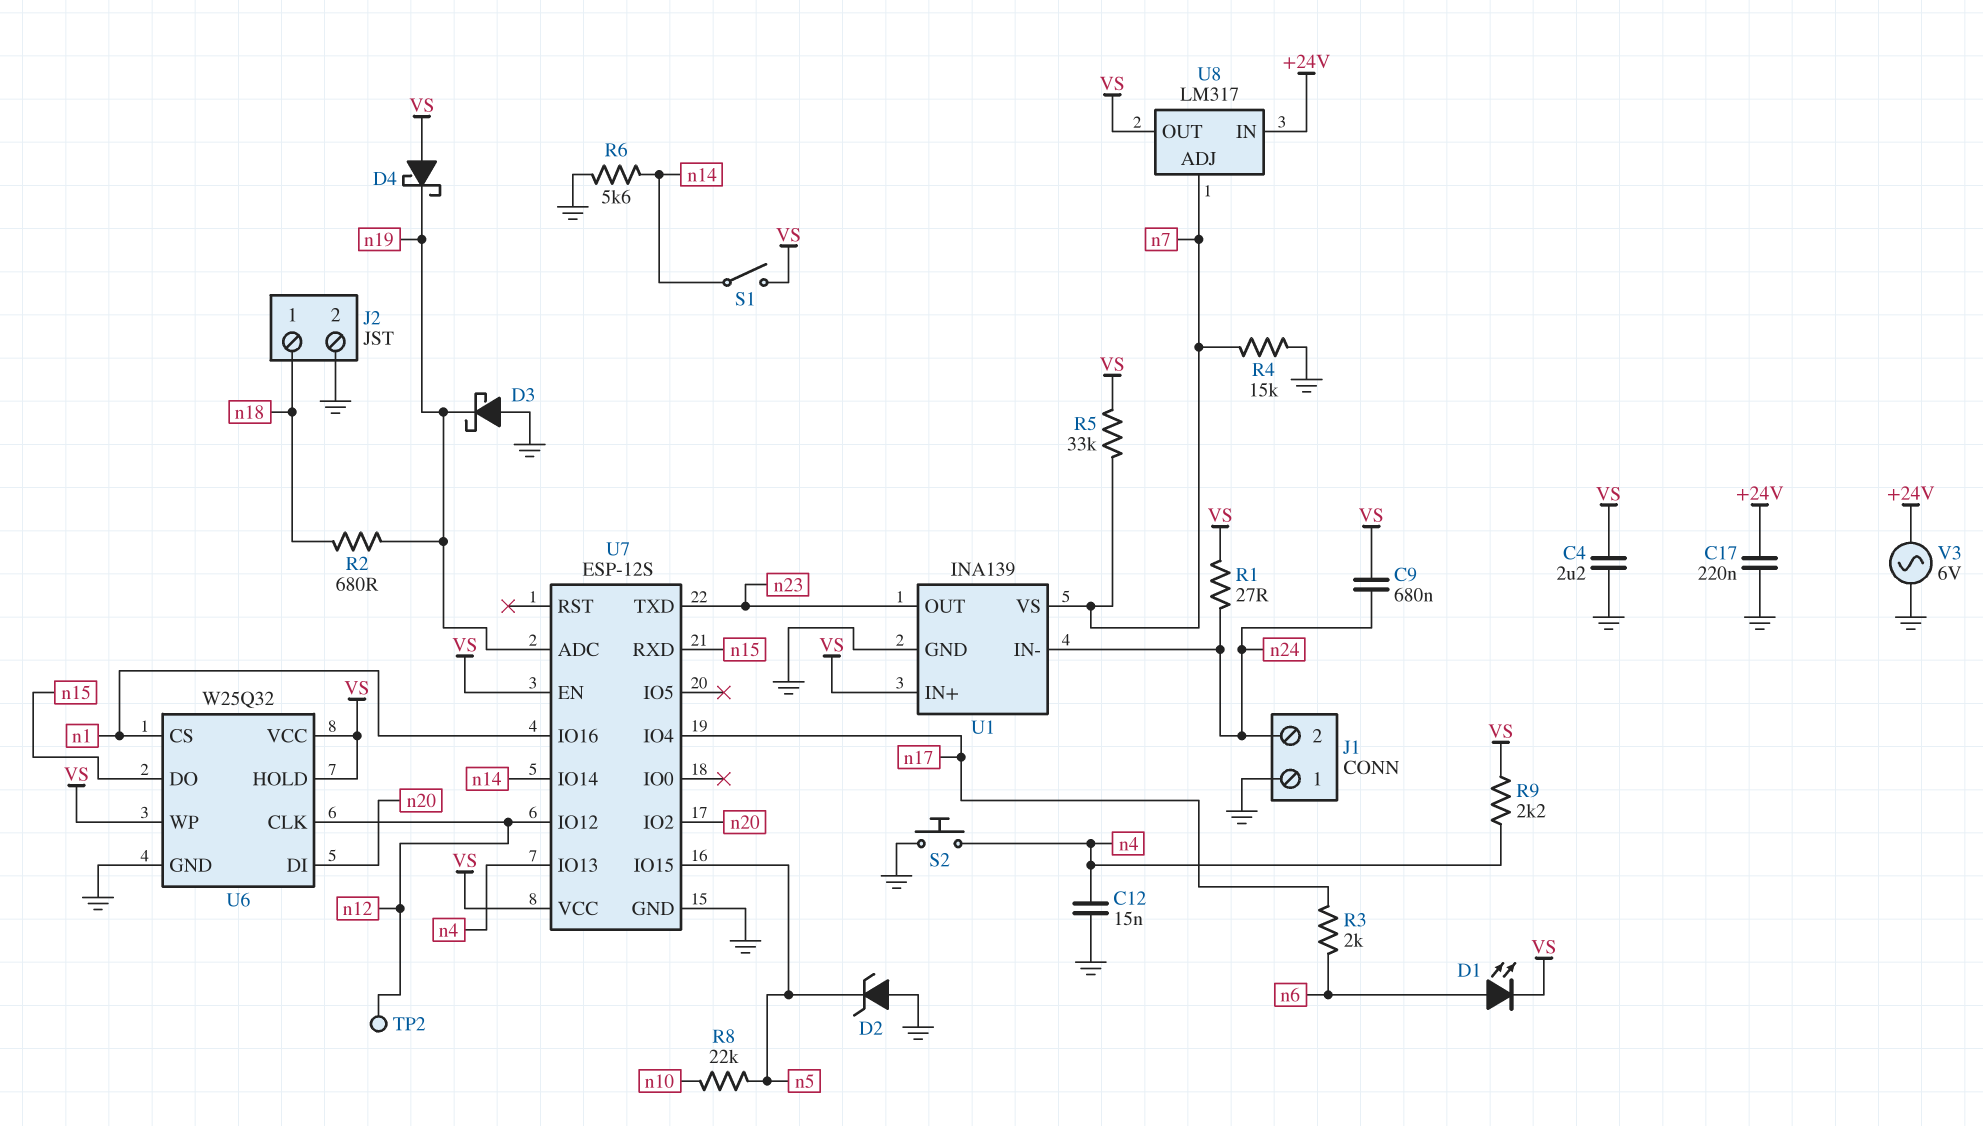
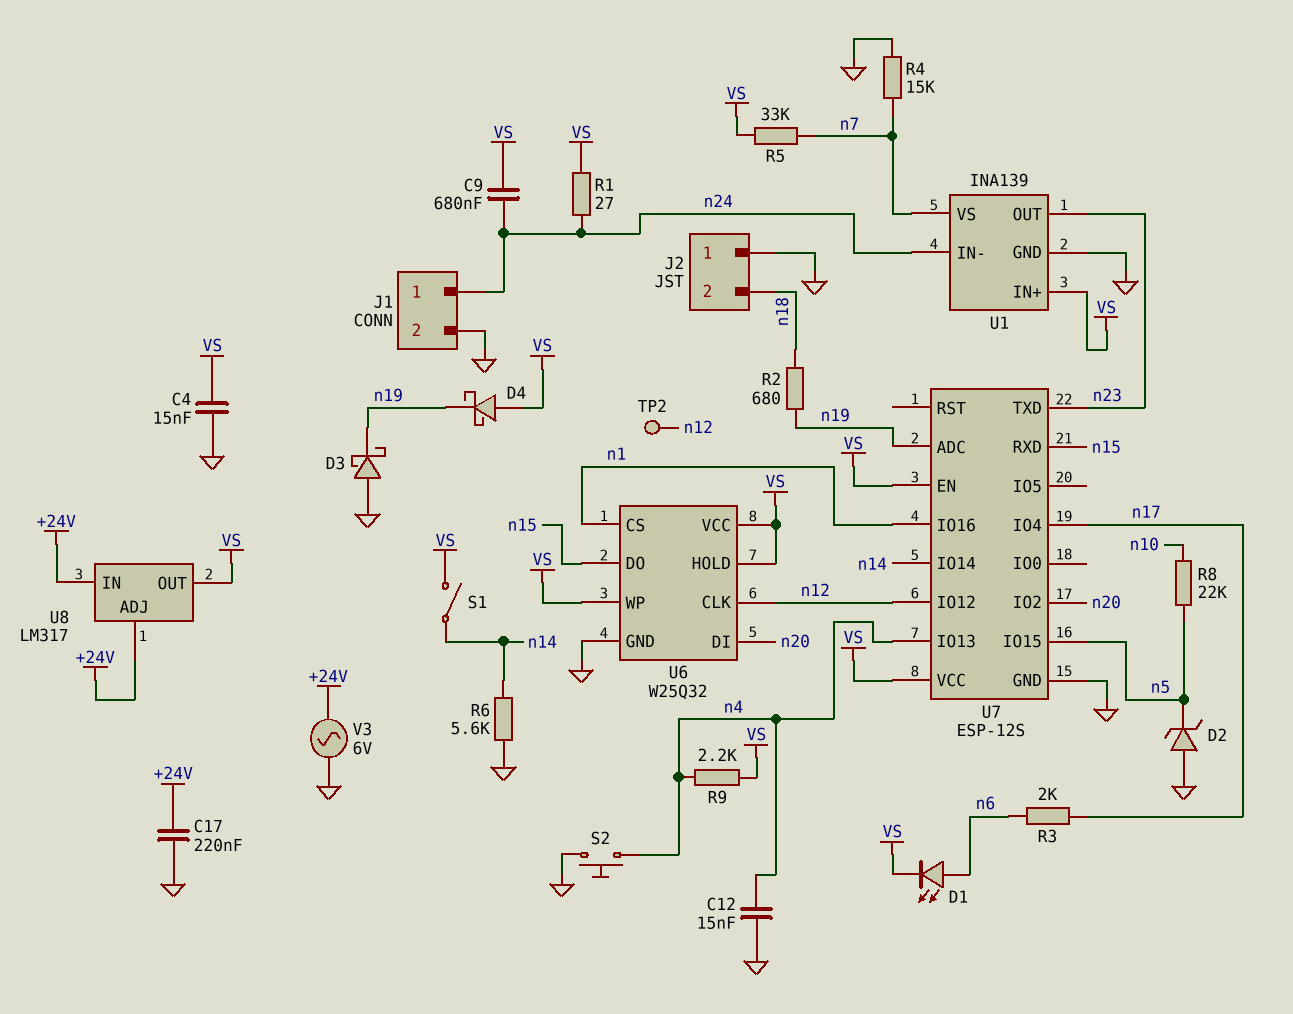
C4: 2.2uF (GND, VS) -> 15nF (GND, VS)
J1 pin 1: GND -> n24
J1 pin 2: n24 -> GND
J2 pin 1: n18 -> GND
J2 pin 2: GND -> n18
U8 pin ADJ: n7 -> +24V

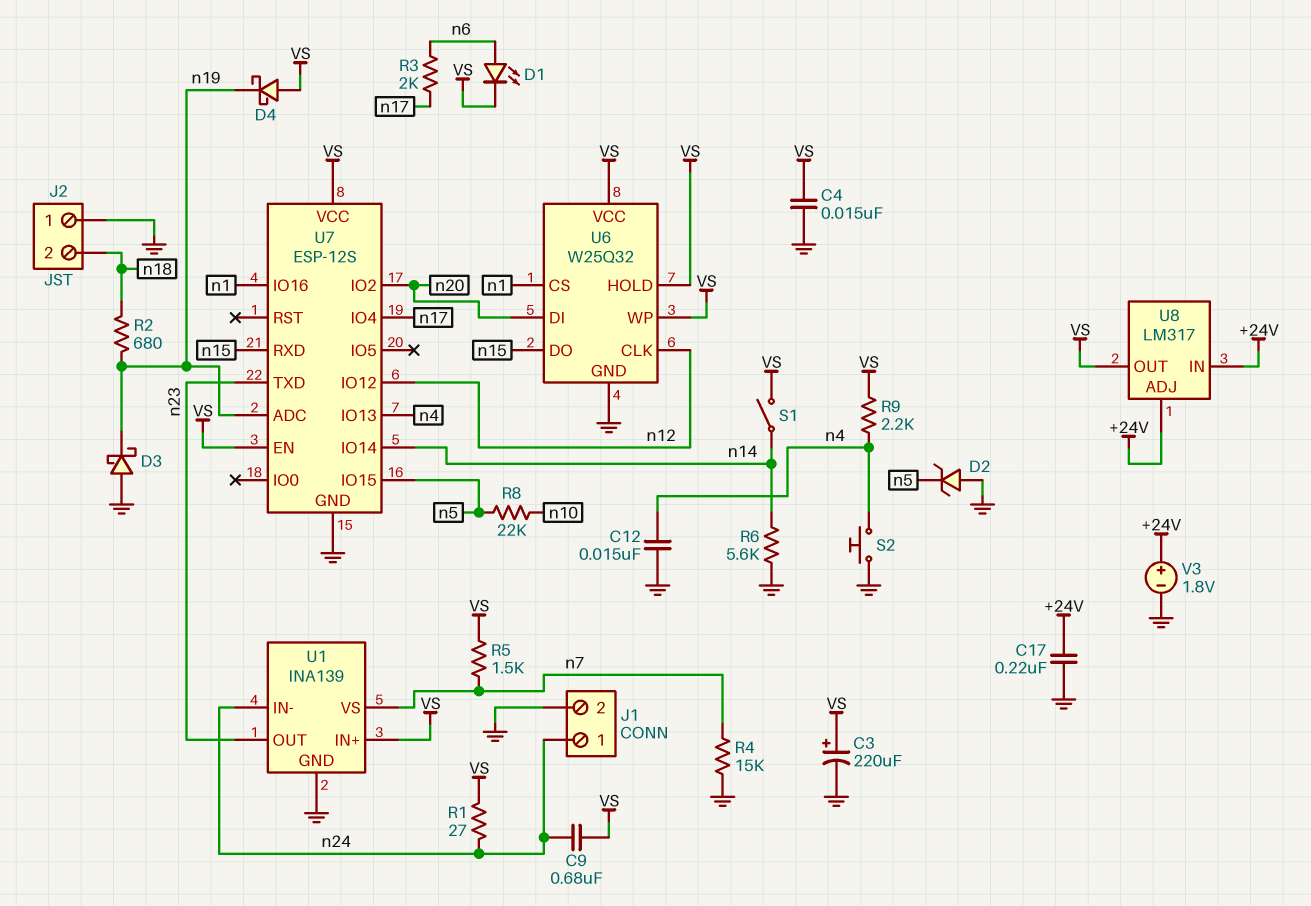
C3: none -> 220uF (plus VS, minus GND)
R5: 33k (VS, n7) -> 1.5k (VS, n7)
TP2: test point (n12) -> none
V3: AC 6V (+24V, GND) -> 1.8V (plus +24V, minus GND)

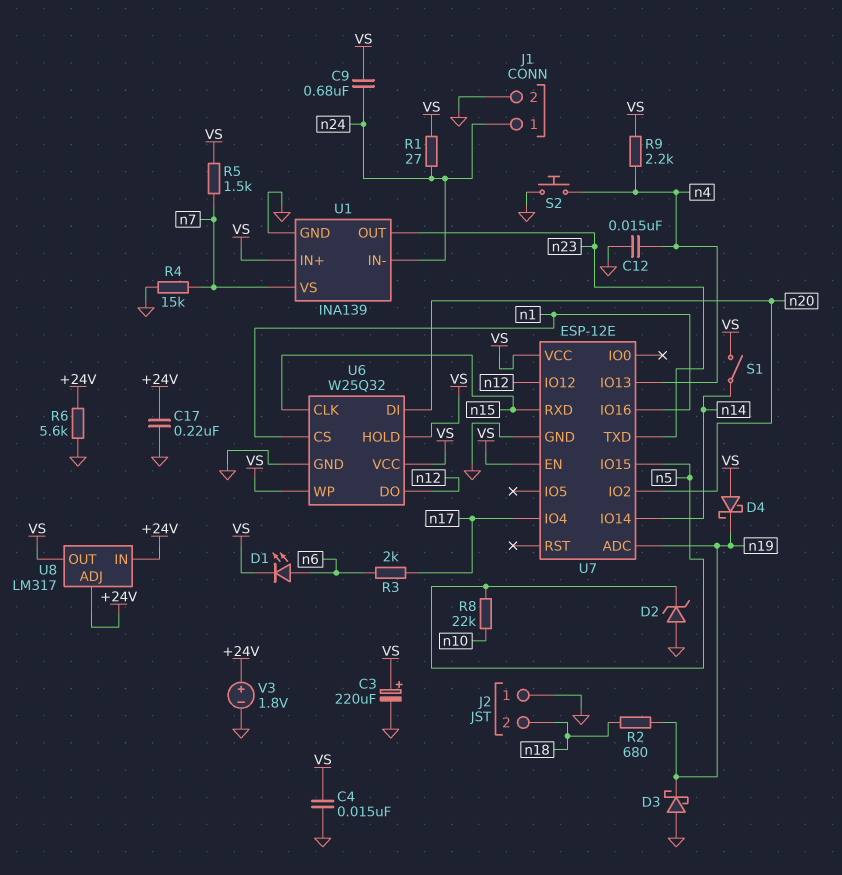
R6: 5.6k (GND, n14) -> 5.6k (+24V, GND)
U6 pin CLK: n12 -> n15
U6 pin DO: n15 -> n12
U7: ESP-12S -> ESP-12E

